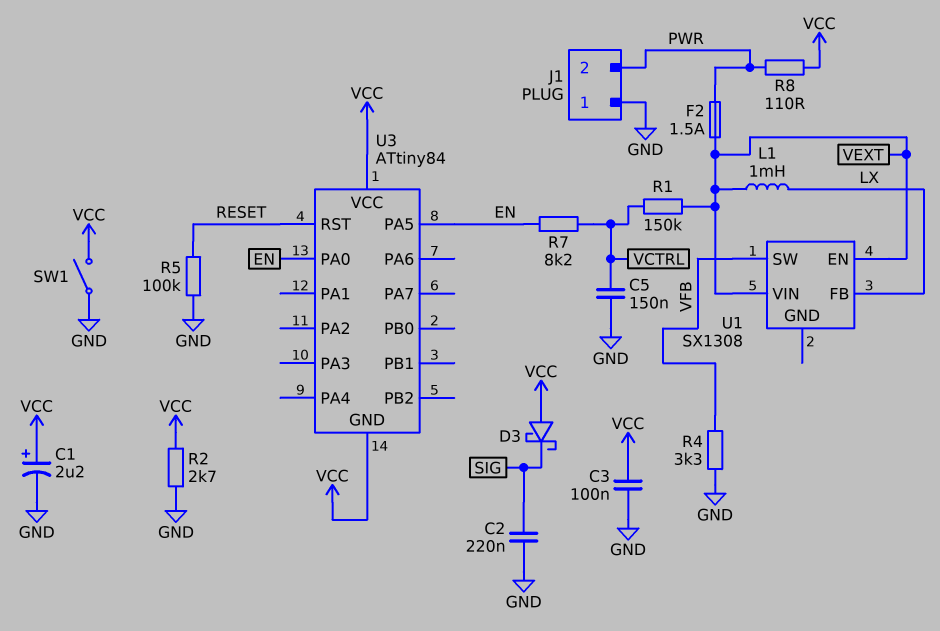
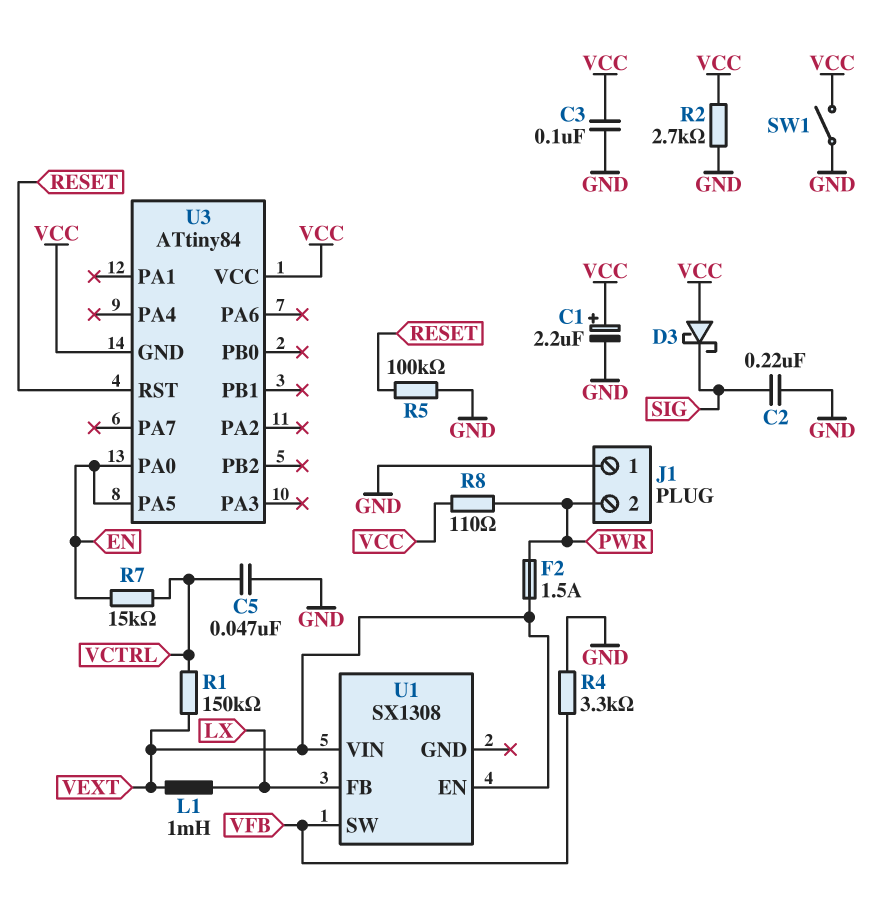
C5: 150nF (GND, VCTRL) -> 47nF (GND, VCTRL)
R7: 8.2k (EN, VCTRL) -> 15k (EN, VCTRL)

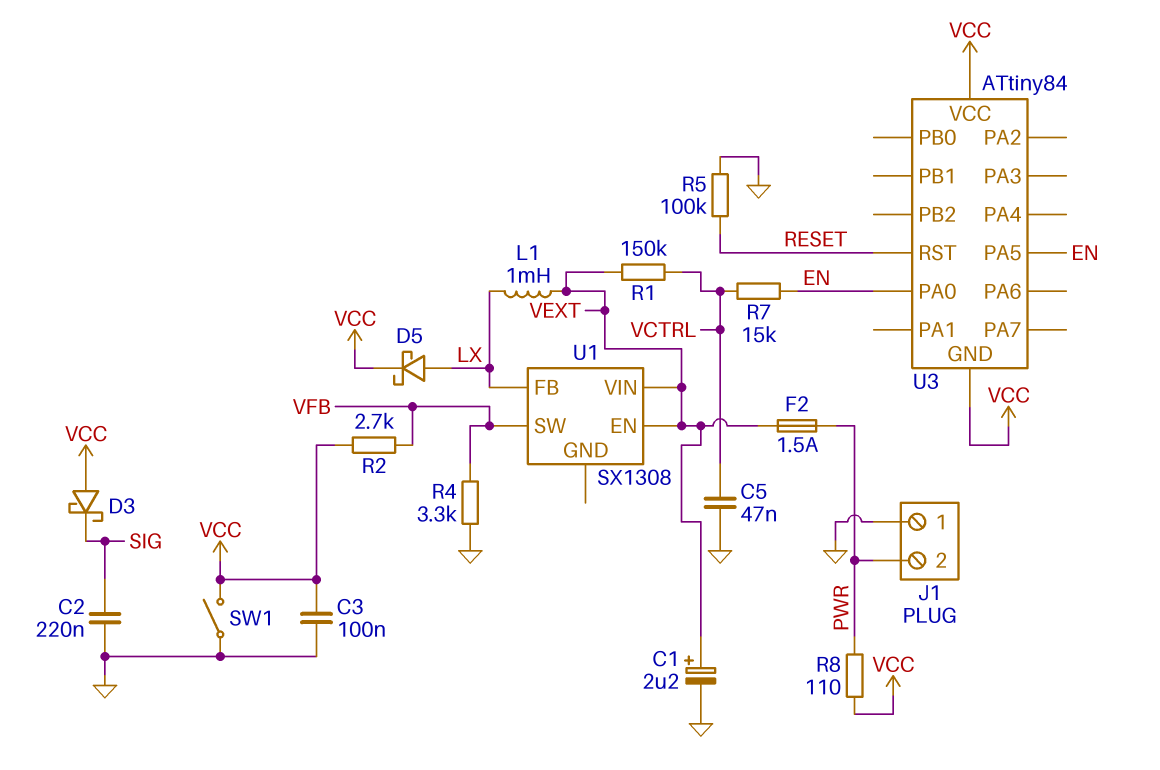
C1: 2.2uF (plus VCC, minus GND) -> 2.2uF (plus VEXT, minus GND)
D5: none -> schottky (A LX, K VCC)
R2: 2.7k (GND, VCC) -> 2.7k (VCC, VFB)

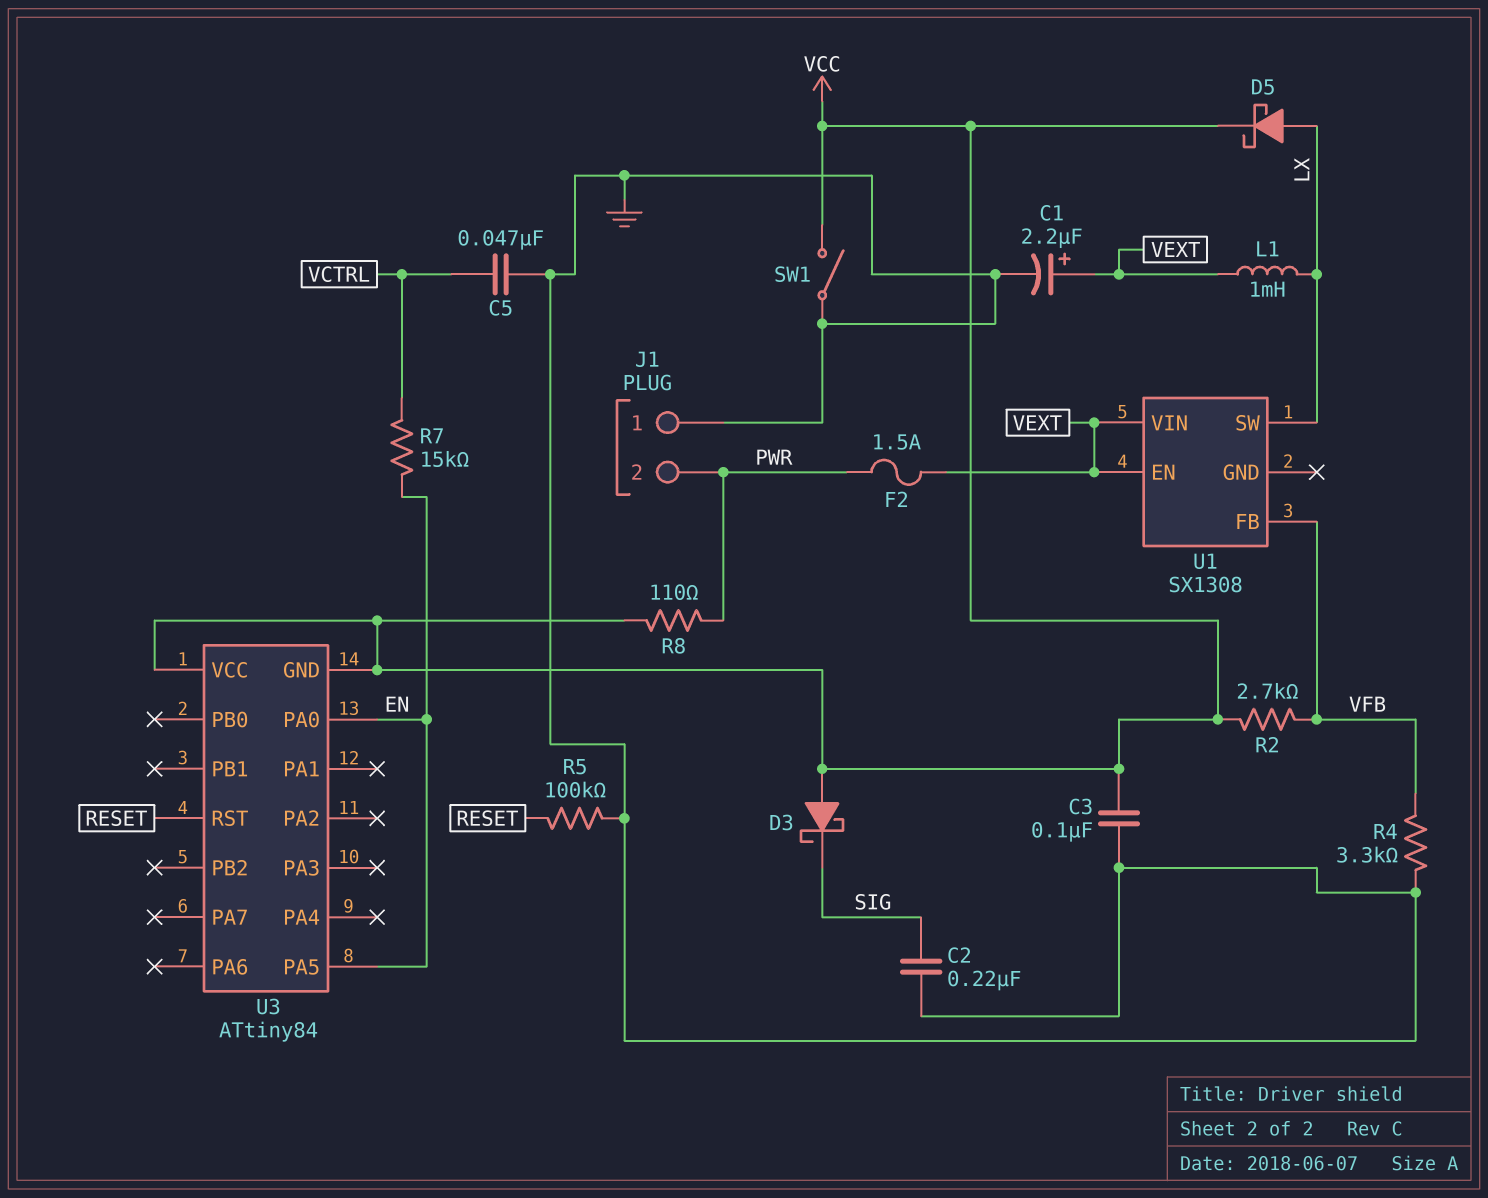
R1: 150k (VCTRL, VEXT) -> none
U1 pin FB: LX -> VFB
U1 pin SW: VFB -> LX

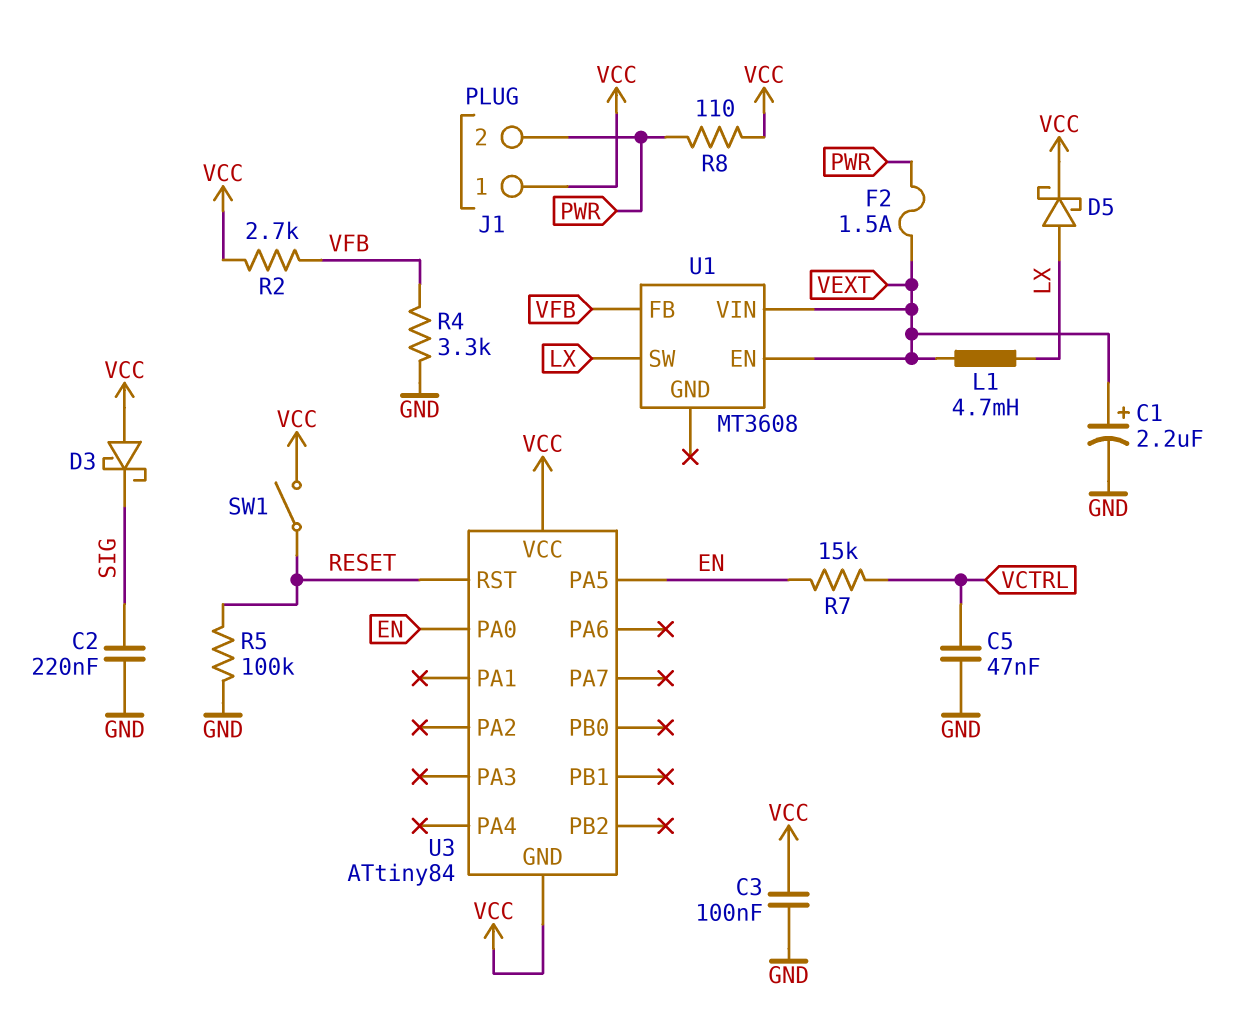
J1 pin 1: GND -> VCC
L1: 1mH (LX, VEXT) -> 4.7mH (LX, VEXT)
SW1: switch (GND, VCC) -> switch (RESET, VCC)
U1: SX1308 -> MT3608

